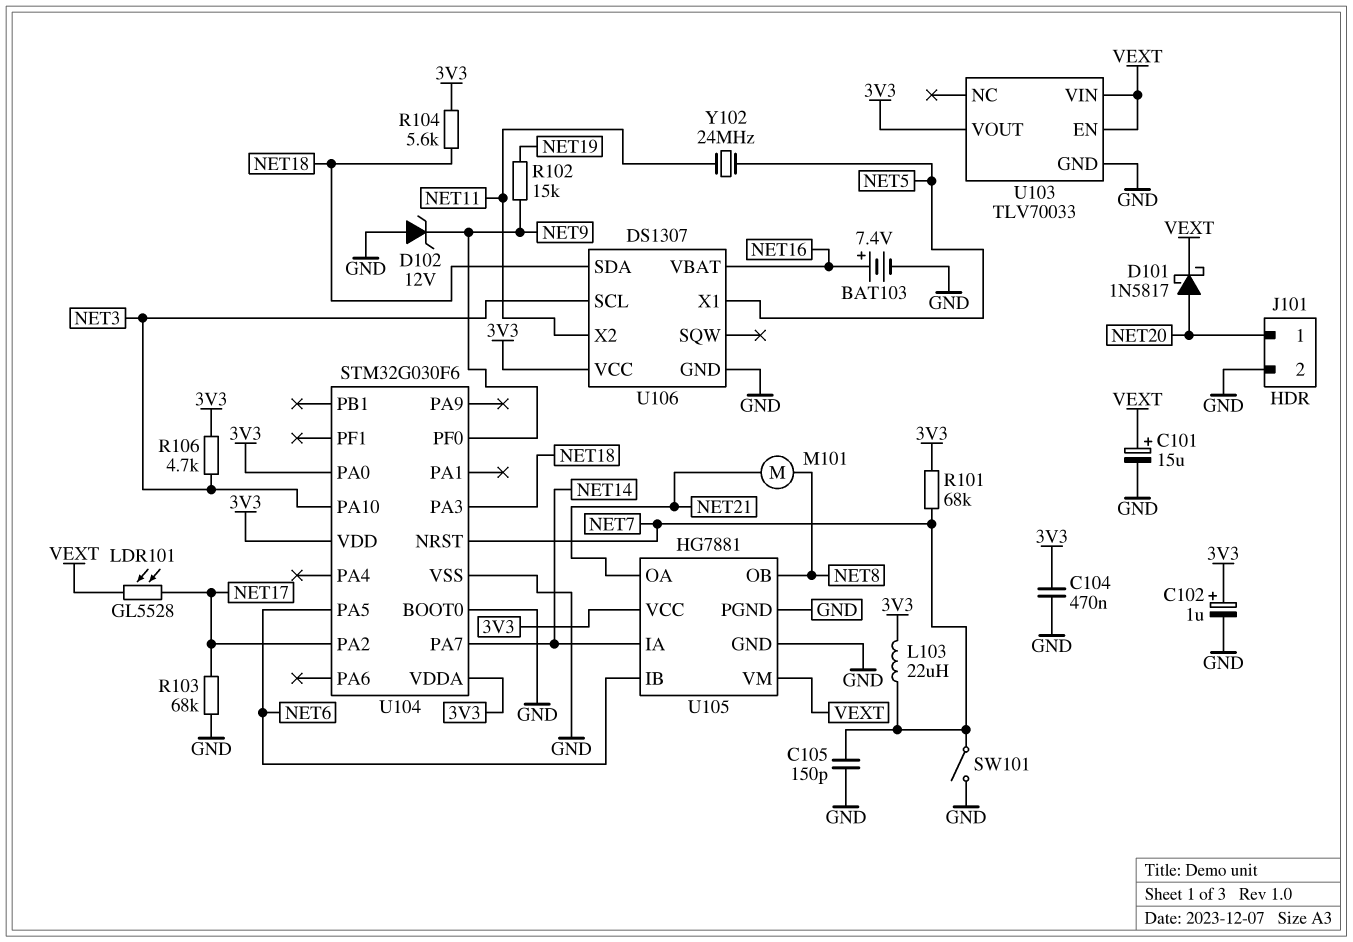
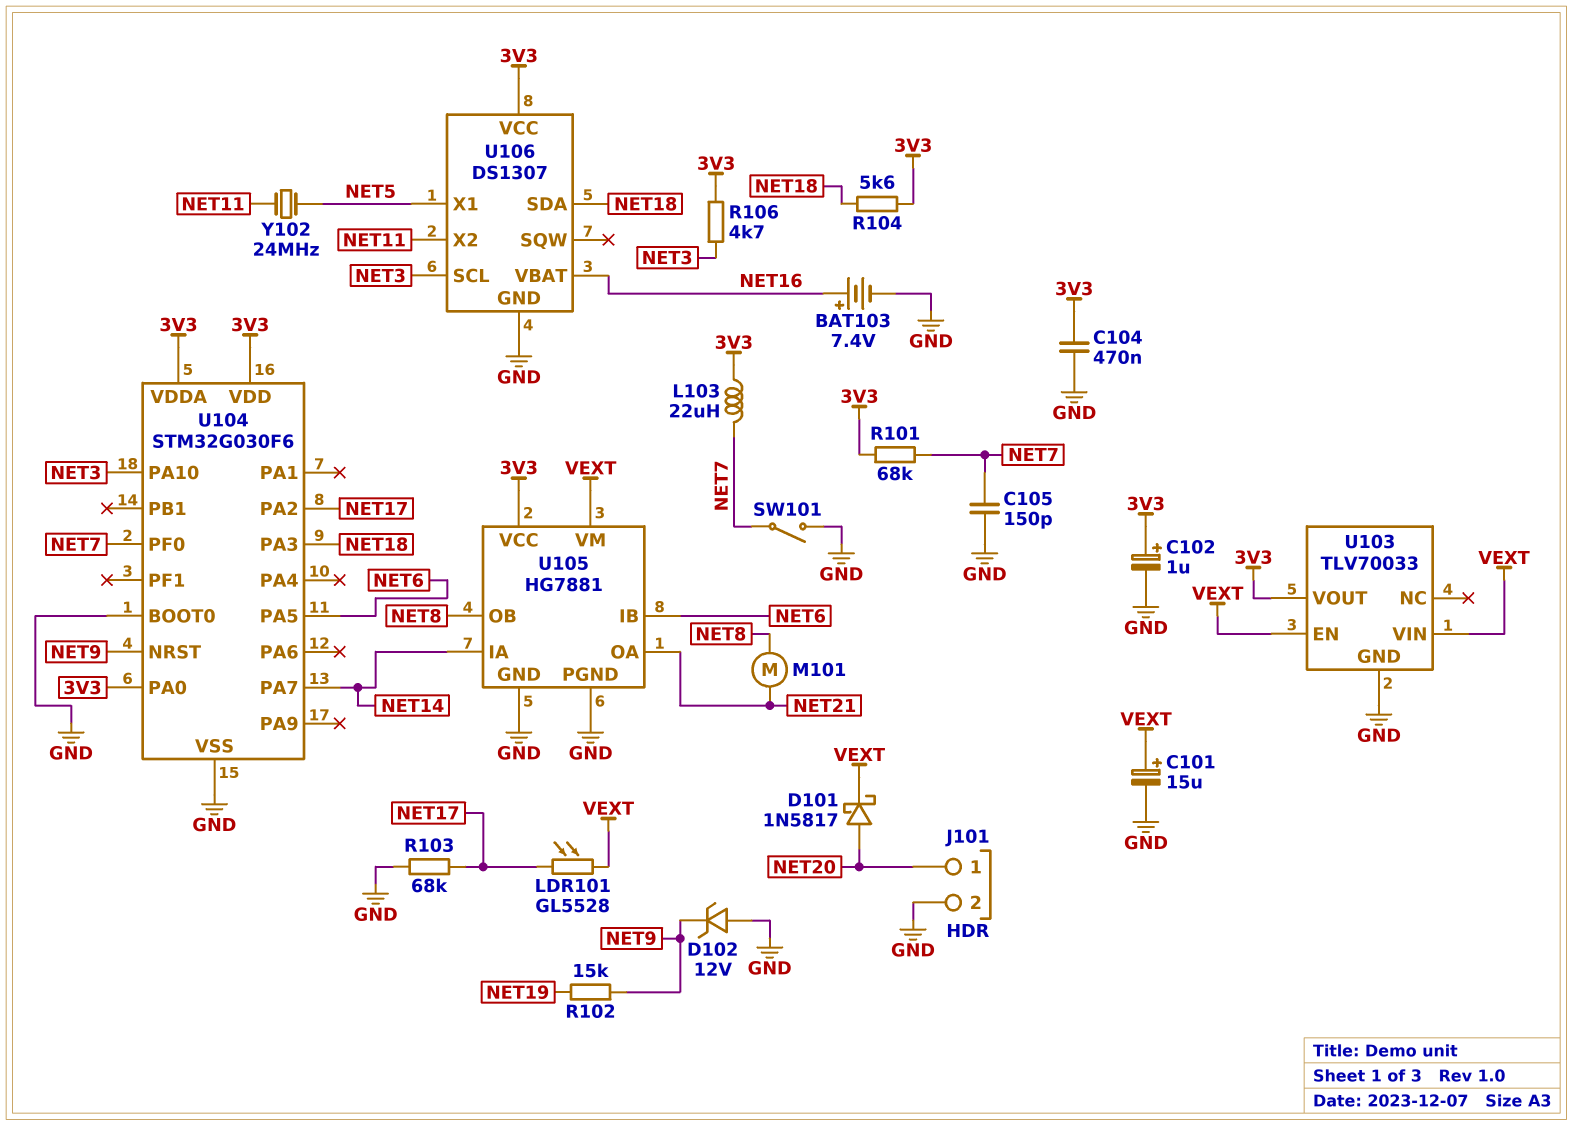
U104 pin NRST: NET7 -> NET9
U104 pin PF0: NET9 -> NET7

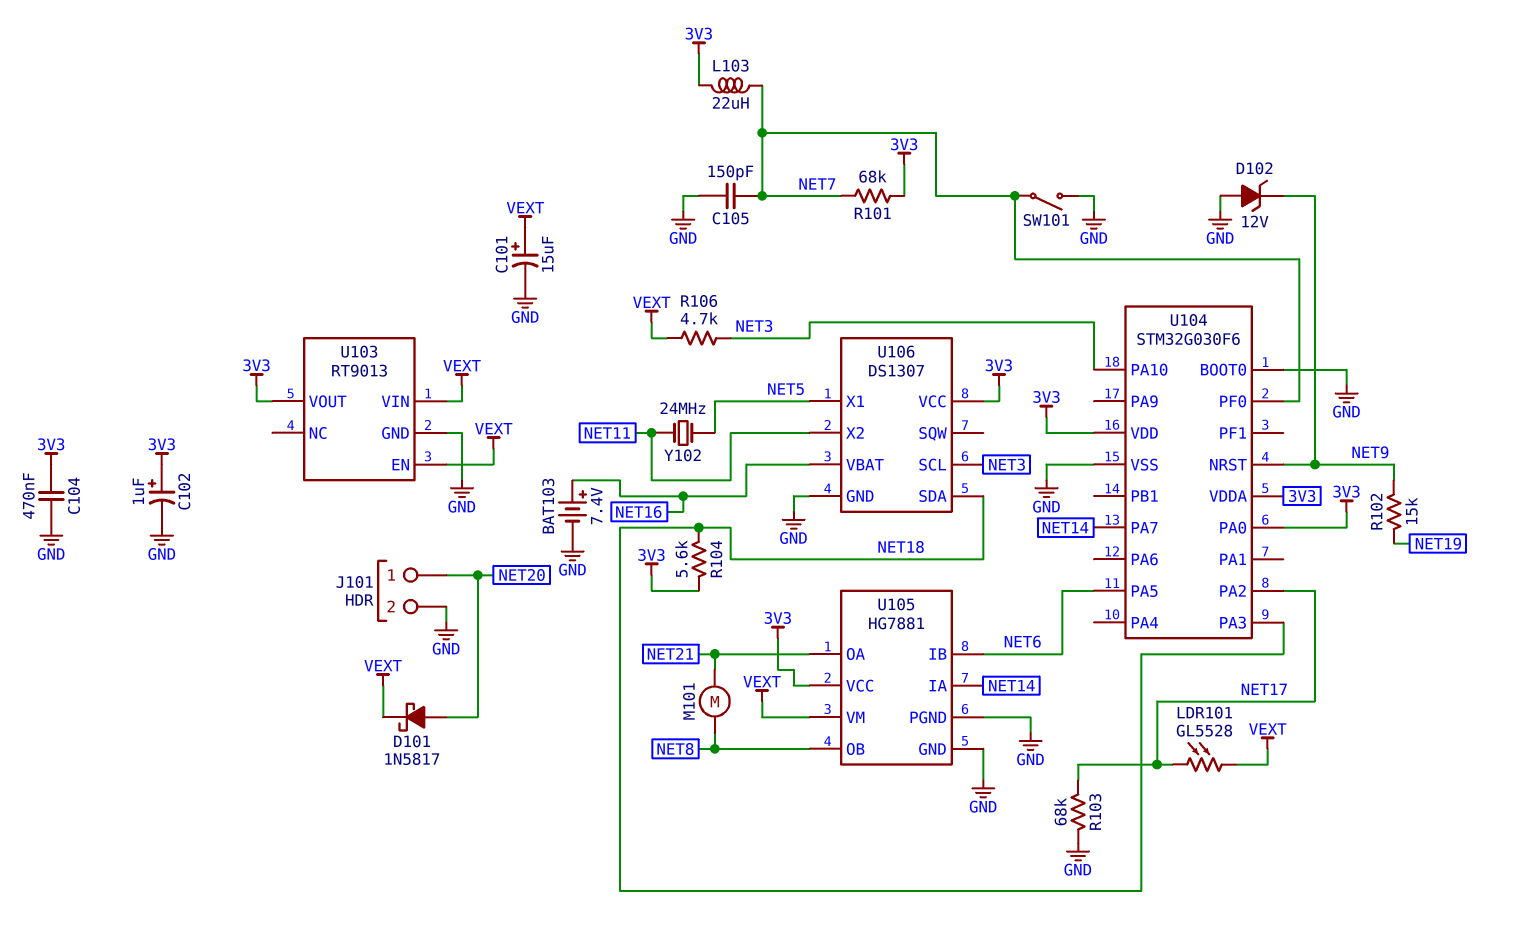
R106: 4.7k (3V3, NET3) -> 4.7k (NET3, VEXT)
U103: TLV70033 -> RT9013

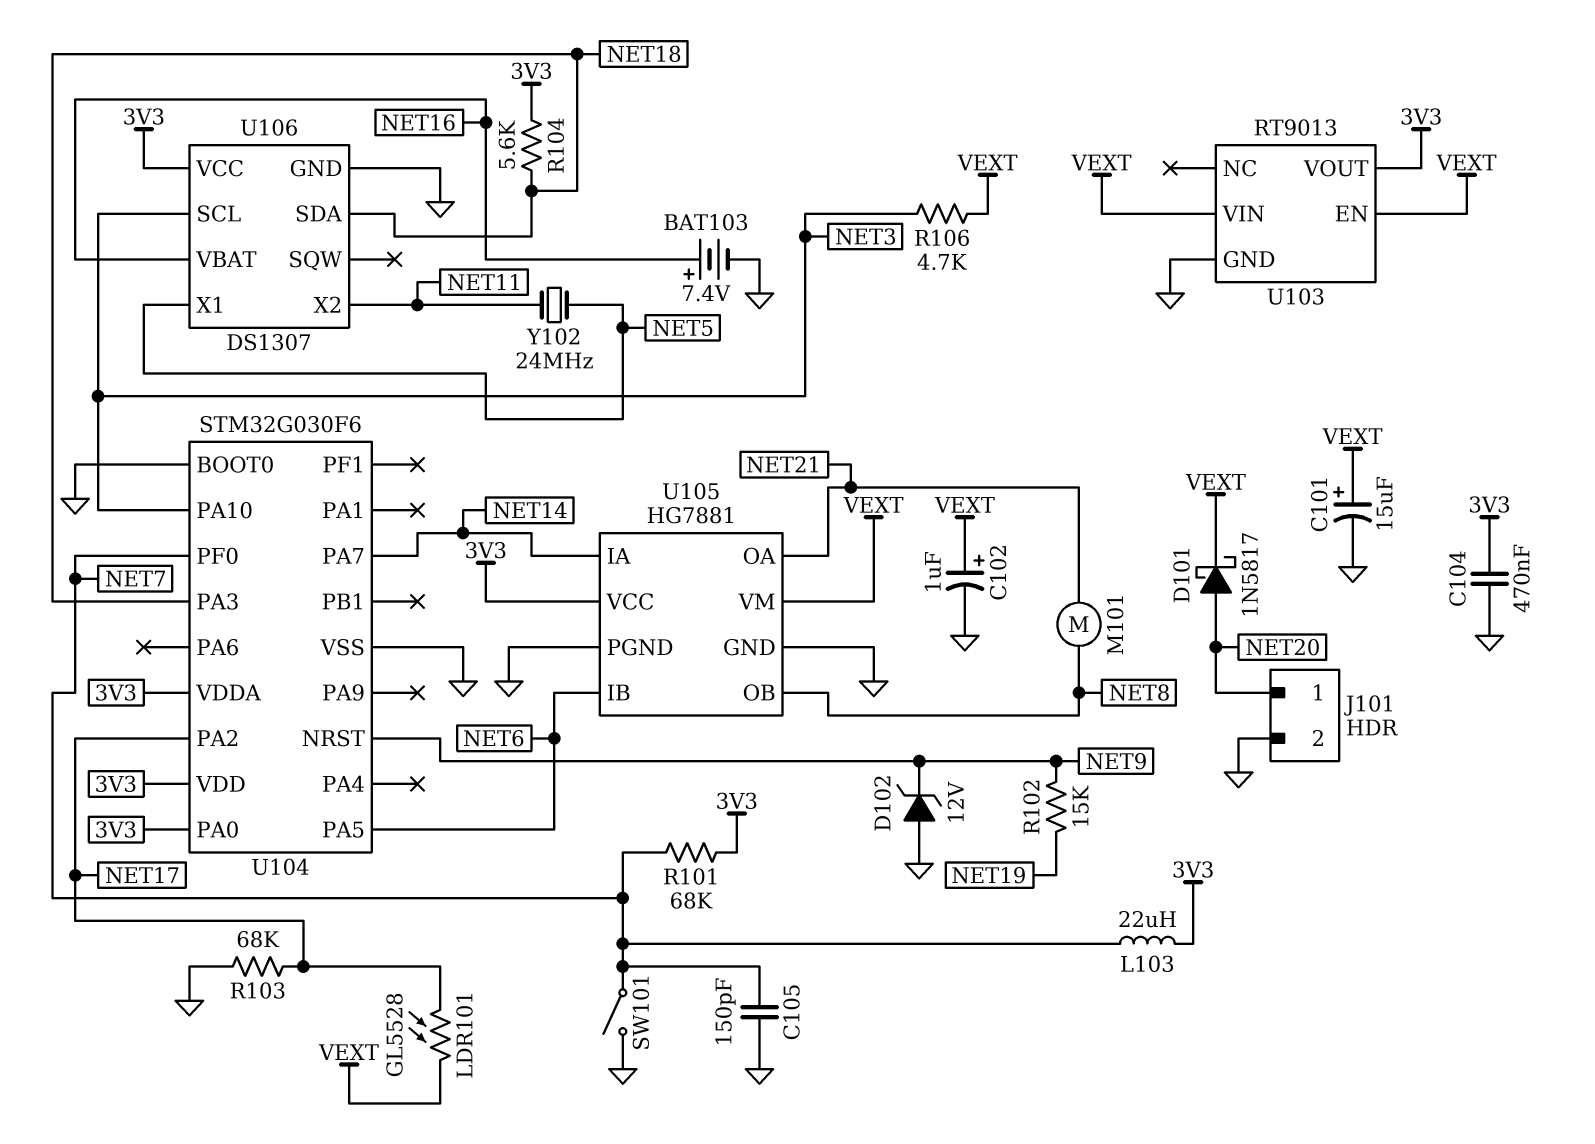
C102: 1uF (plus 3V3, minus GND) -> 1uF (plus VEXT, minus GND)

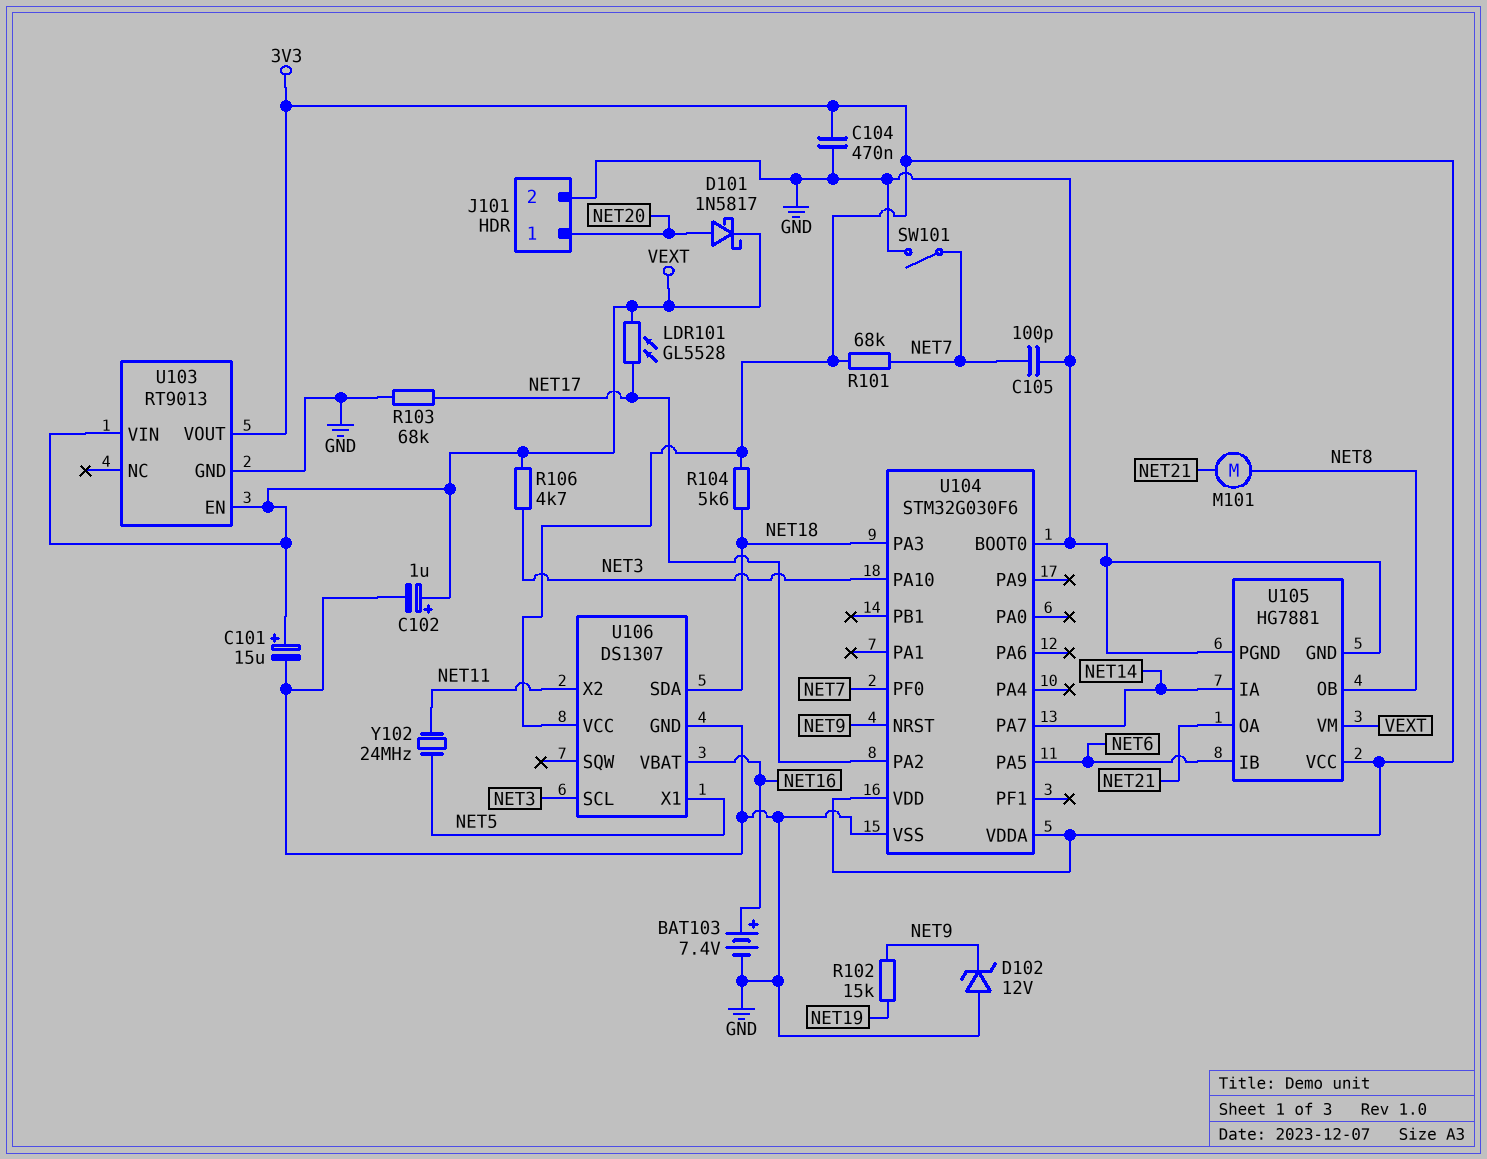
C105: 150pF (GND, NET7) -> 100pF (GND, NET7)
L103: 22uH (3V3, NET7) -> none
U104 pin PA0: 3V3 -> none

